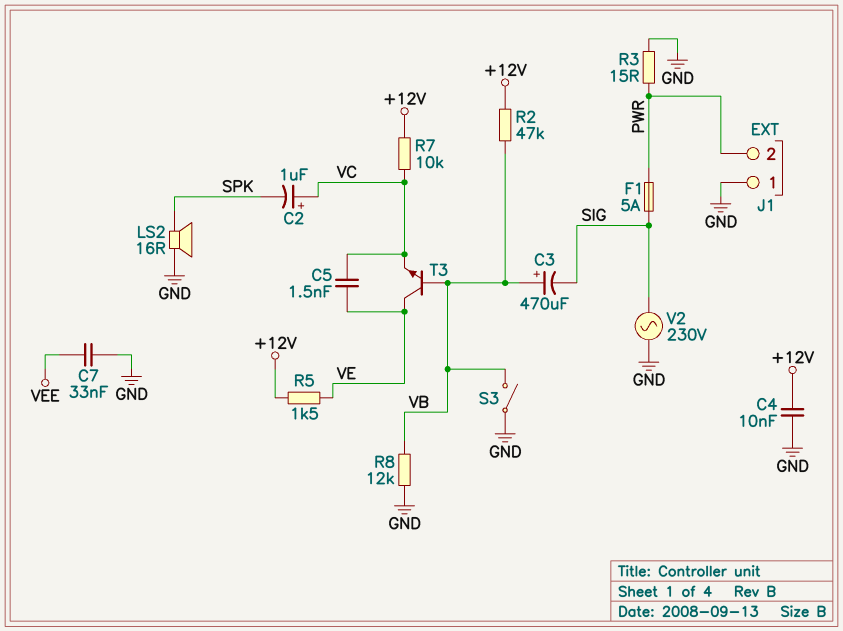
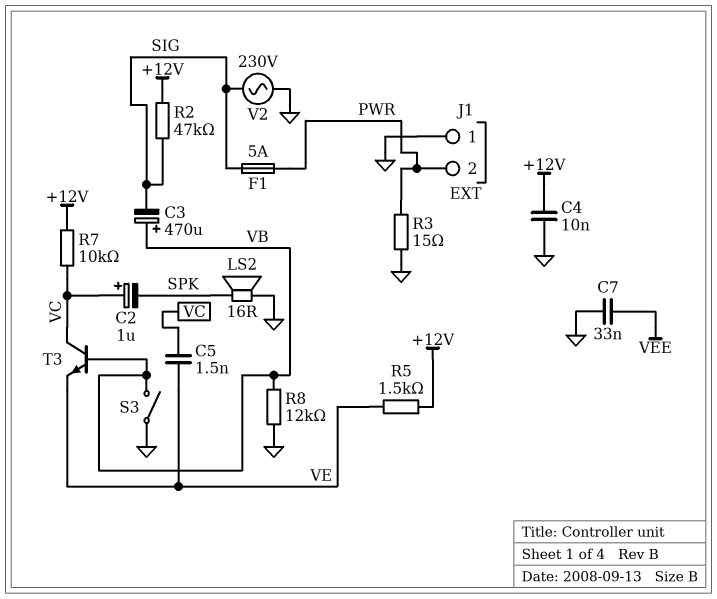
R2: 47k (+12V, VB) -> 47k (+12V, SIG)
T3: NPN (B VB, C VE, E VC) -> NPN (B VB, C VC, E VE)

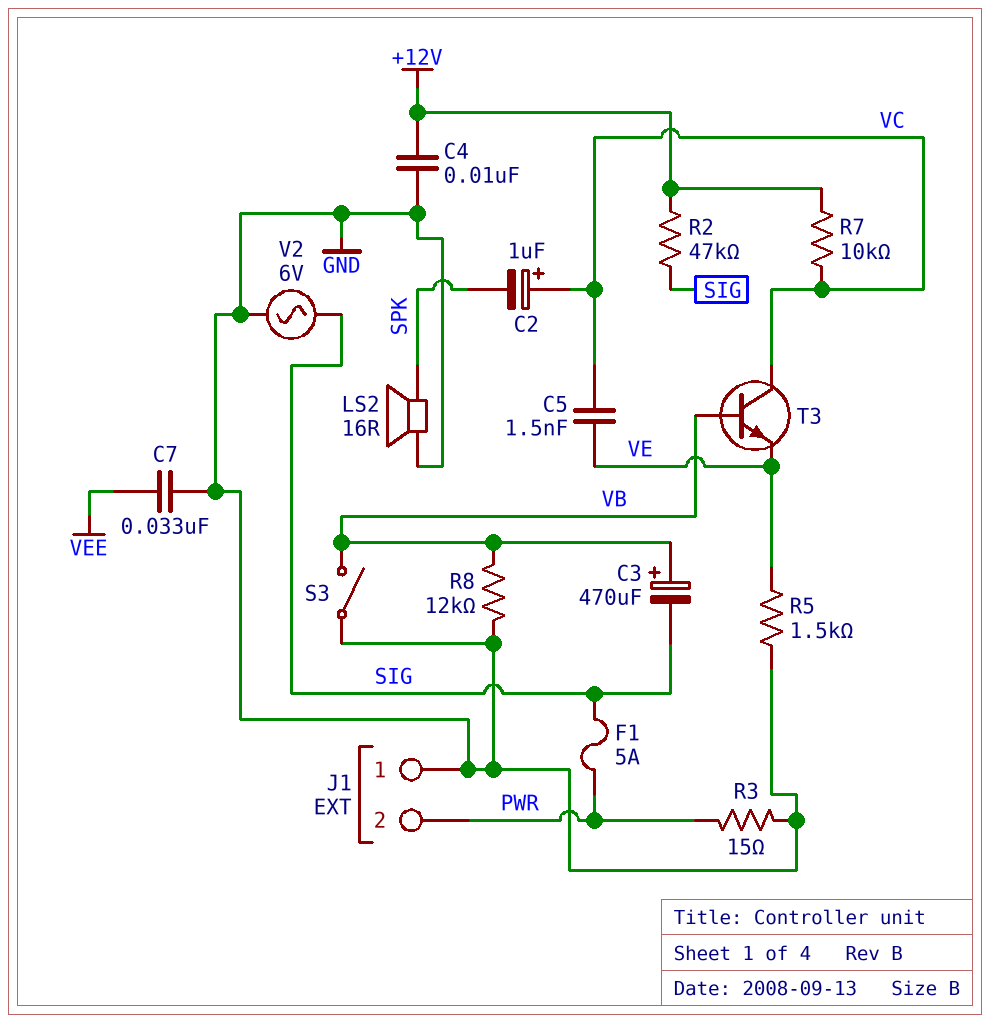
R5: 1.5k (+12V, VE) -> 1.5k (GND, VE)
V2: AC 230V (GND, SIG) -> AC 6V (GND, SIG)

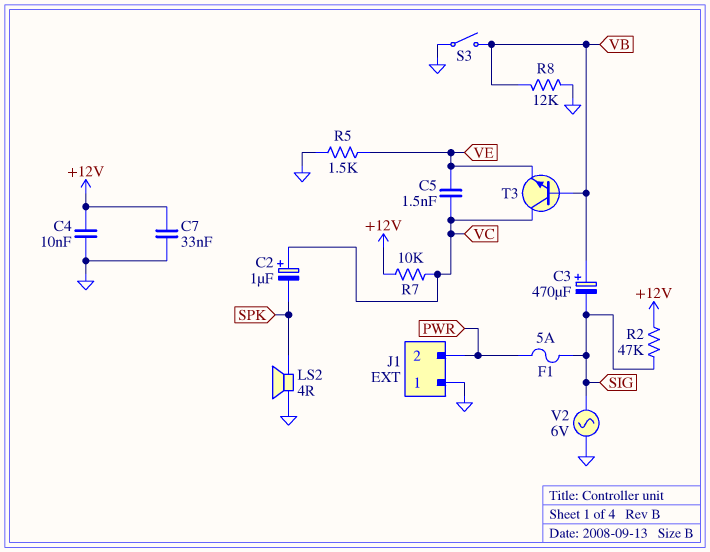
C7: 33nF (GND, VEE) -> 33nF (+12V, GND)
LS2: speaker 16R (GND, SPK) -> speaker 4R (GND, SPK)
R3: 15 (GND, PWR) -> none

